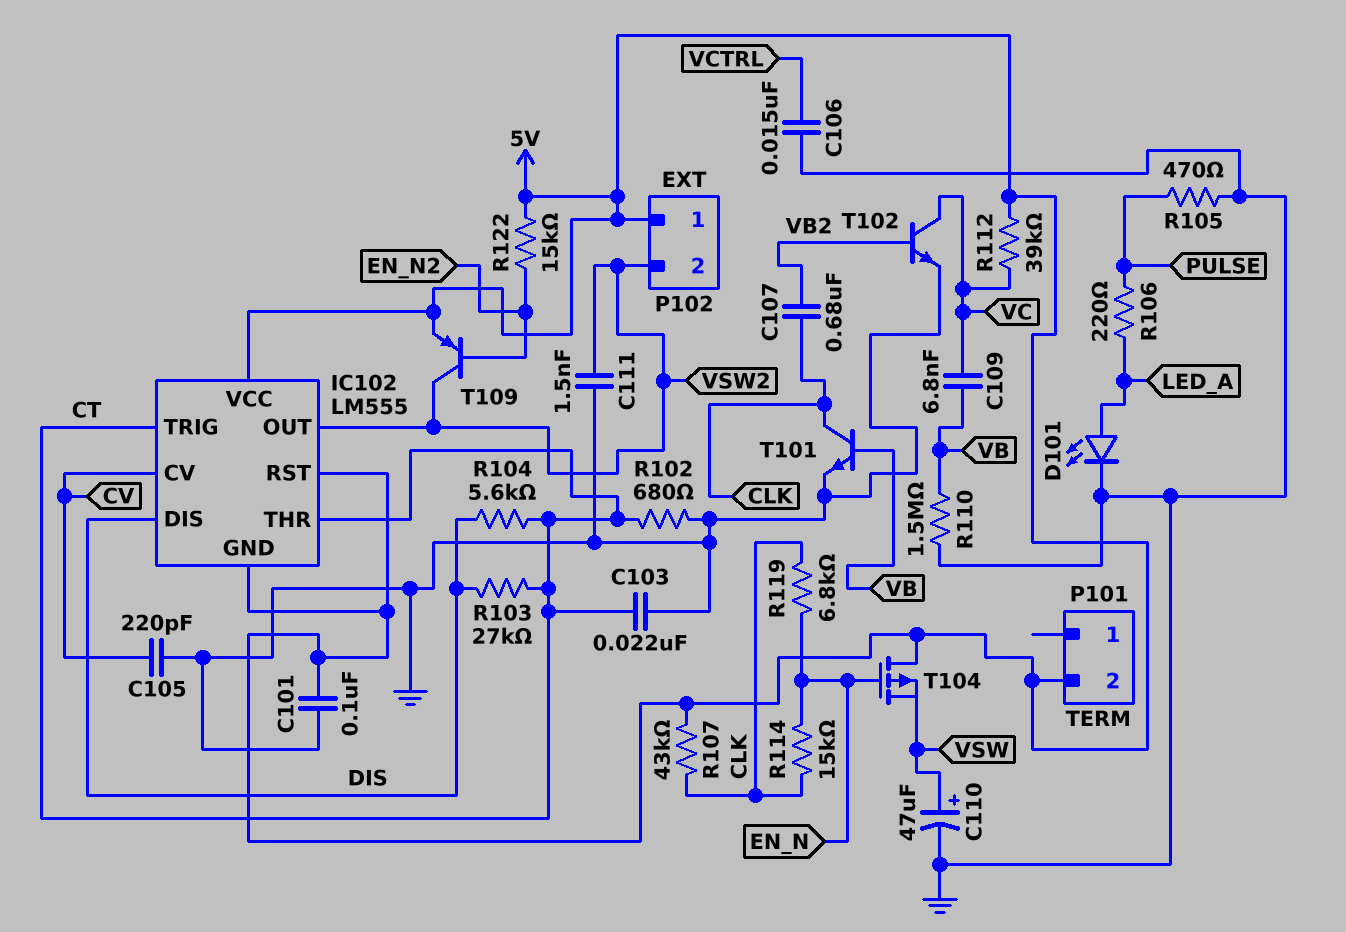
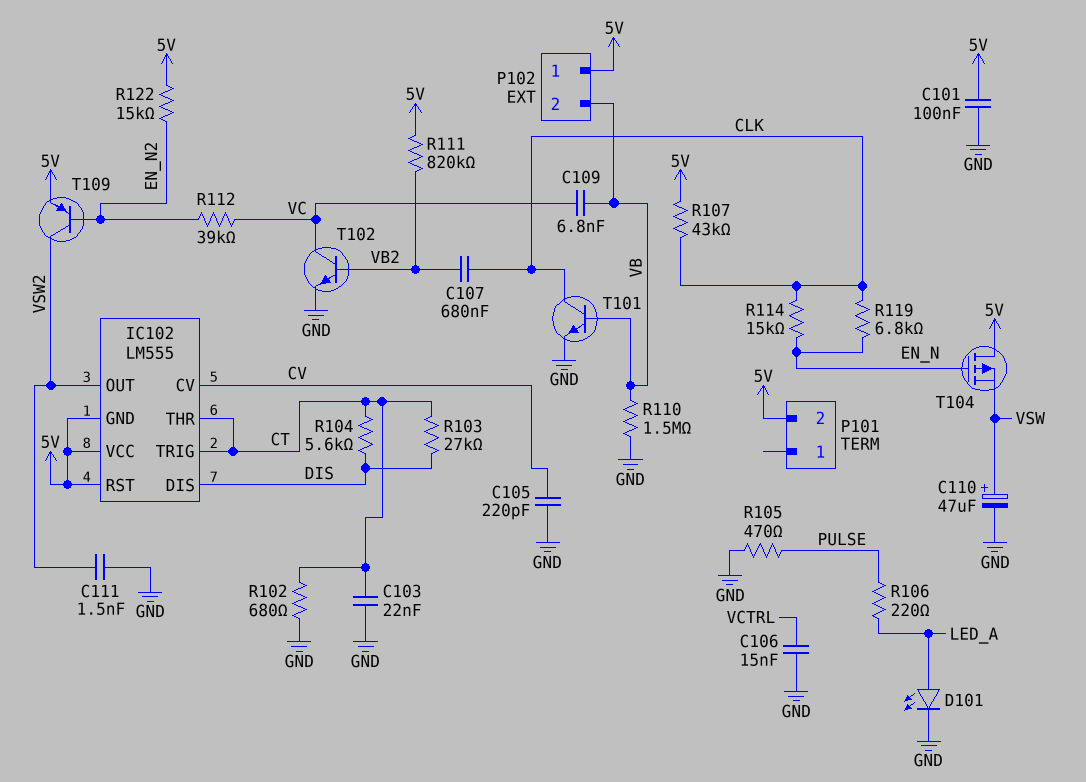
P102 pin 2: VSW2 -> VB
R111: none -> 820k (5V, VB2)
R112: 39k (5V, VC) -> 39k (EN_N2, VC)

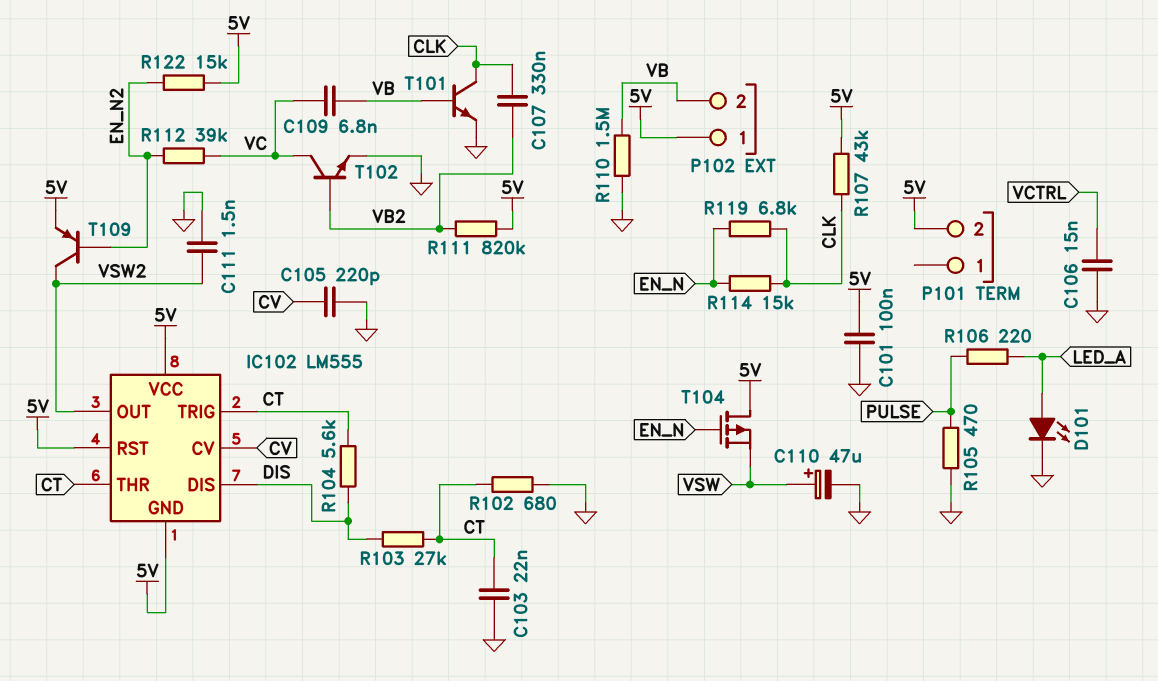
C107: 680nF (CLK, VB2) -> 330nF (CLK, VB2)

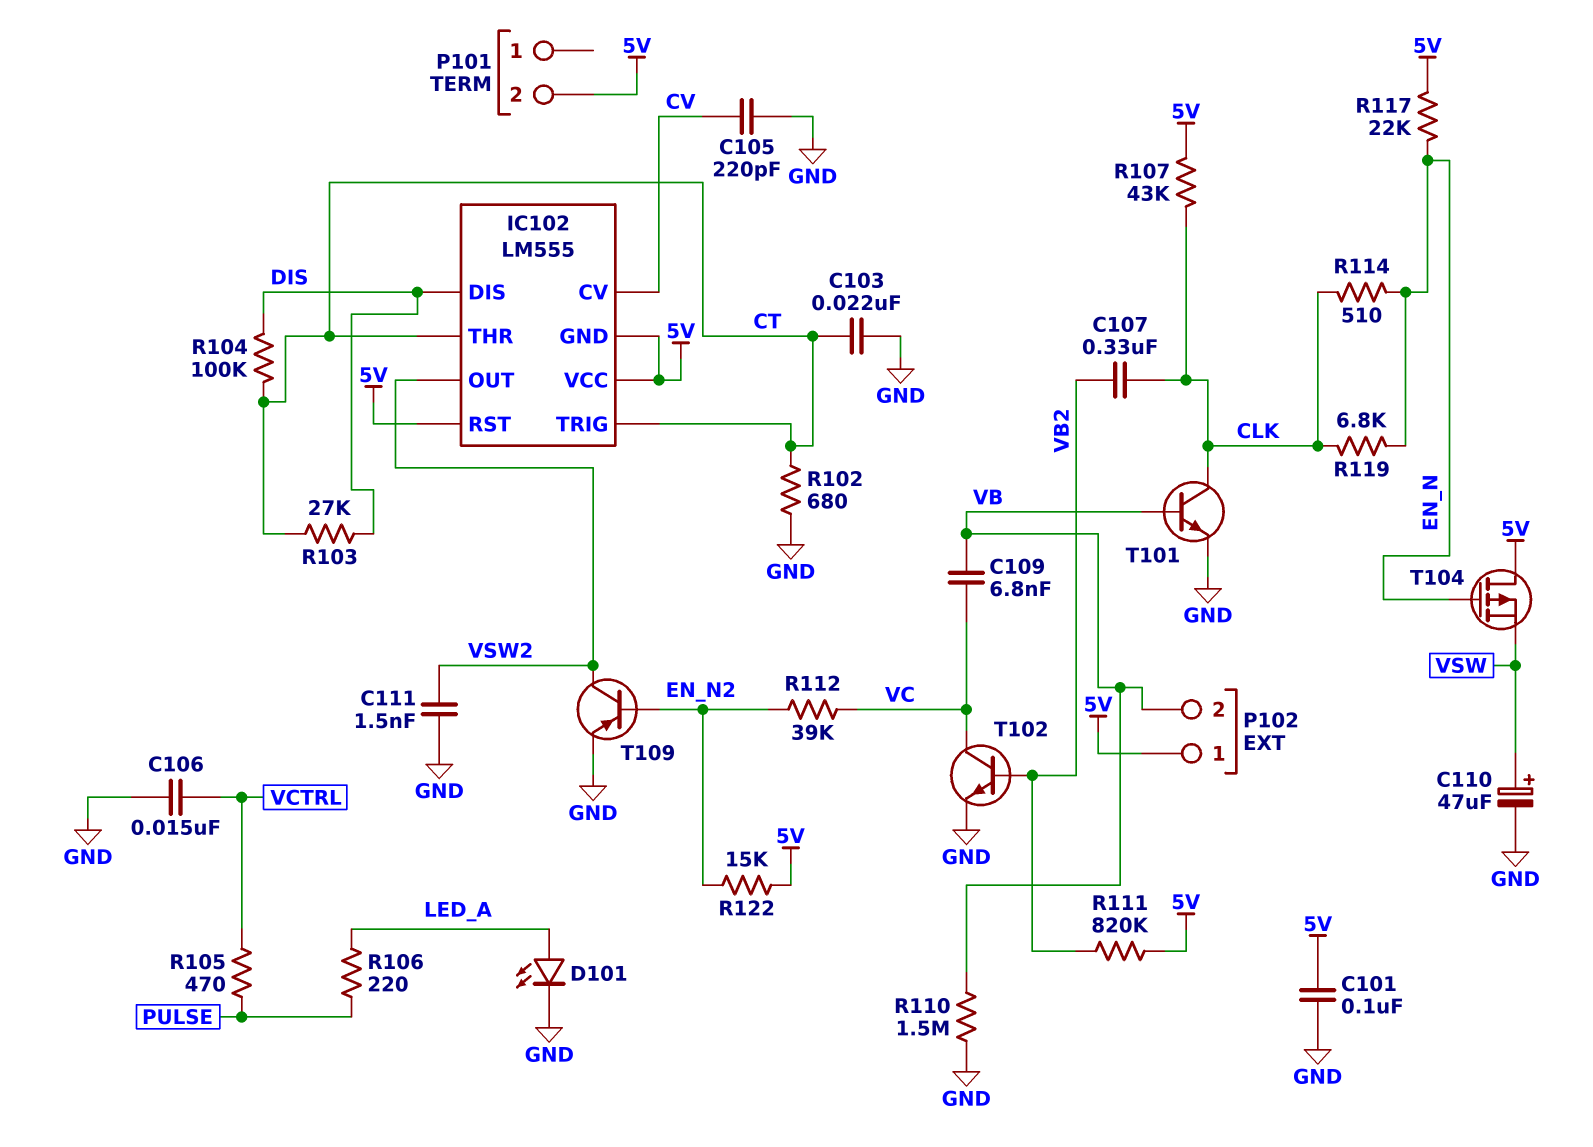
R104: 5.6k (CT, DIS) -> 100k (CT, DIS)
R105: 470 (GND, PULSE) -> 470 (PULSE, VCTRL)
R114: 15k (CLK, EN_N) -> 510 (CLK, EN_N)
R117: none -> 22k (5V, EN_N)
T109: PNP (B EN_N2, C VSW2, E 5V) -> PNP (B EN_N2, C VSW2, E GND)

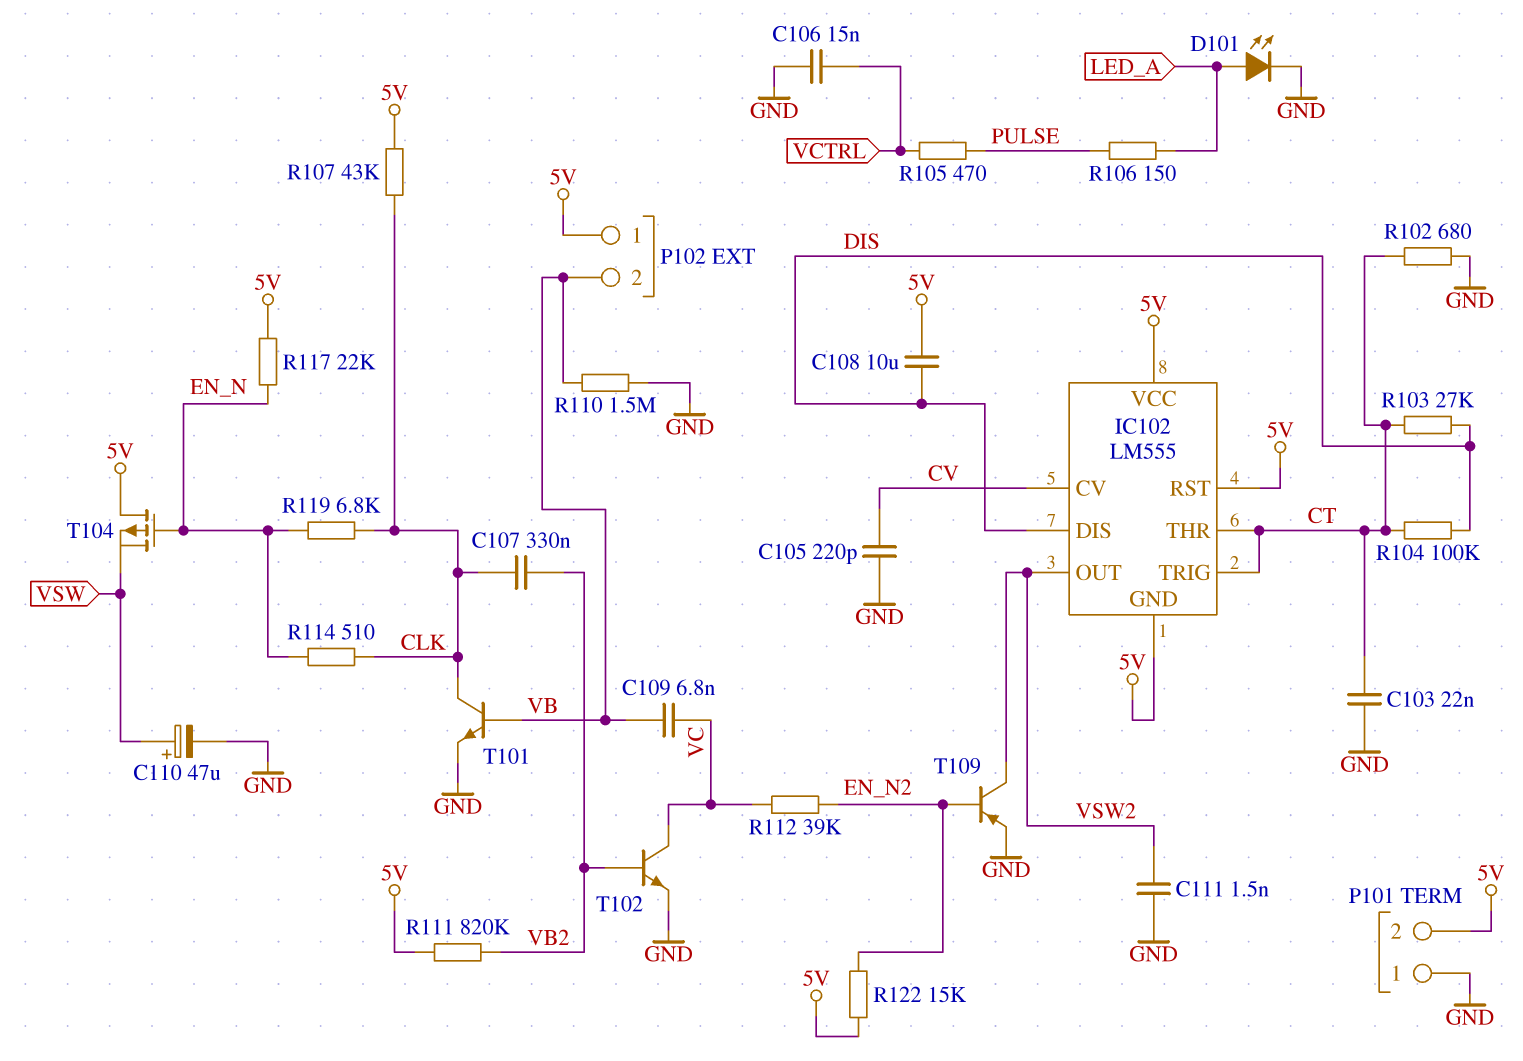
C101: 100nF (5V, GND) -> none
C108: none -> 10uF (5V, DIS)
P101 pin 1: none -> GND
R106: 220 (LED_A, PULSE) -> 150 (LED_A, PULSE)

